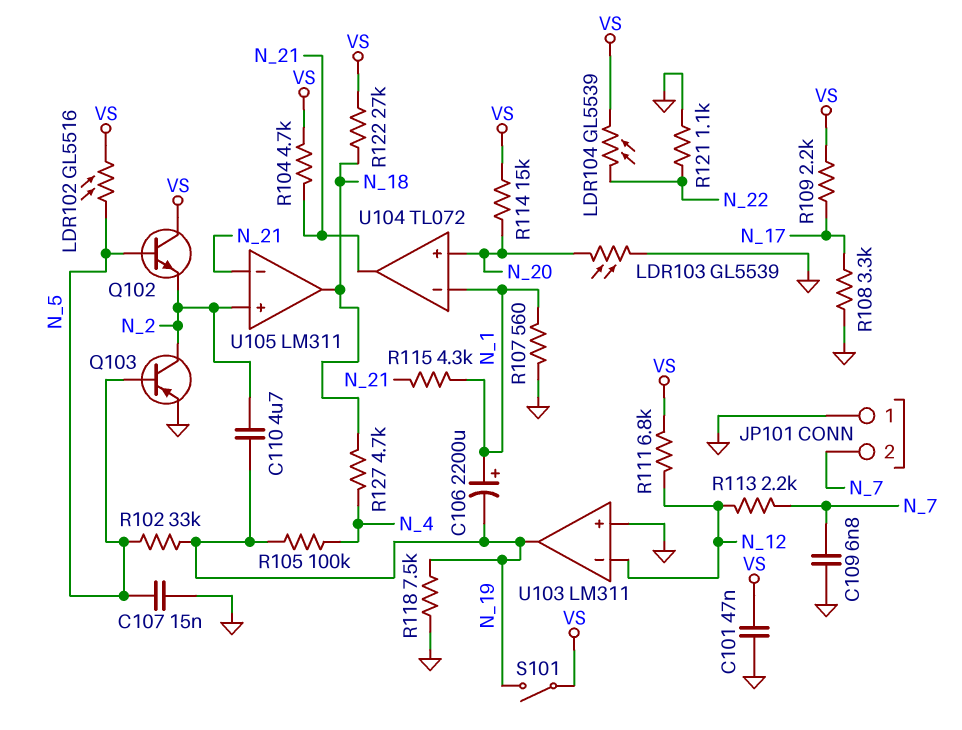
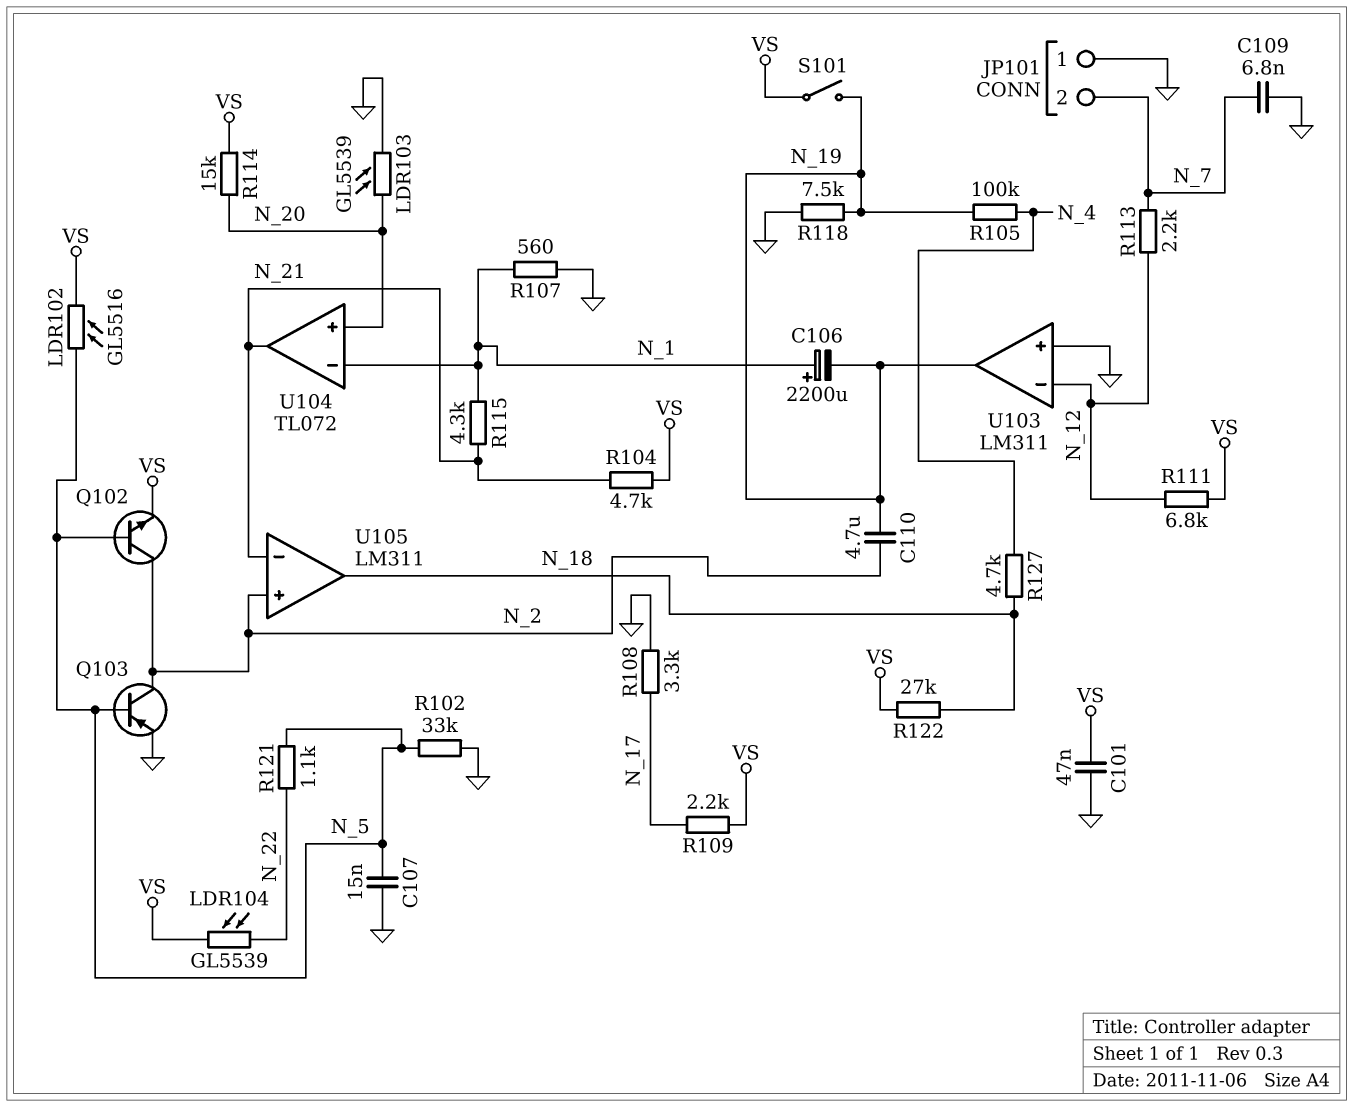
Q102: NPN (B N_5, C VS, E N_2) -> NPN (B N_5, C N_2, E VS)
R102: 33k (N_5, N_19) -> 33k (GND, N_5)
R121: 1.1k (GND, N_22) -> 1.1k (N_5, N_22)

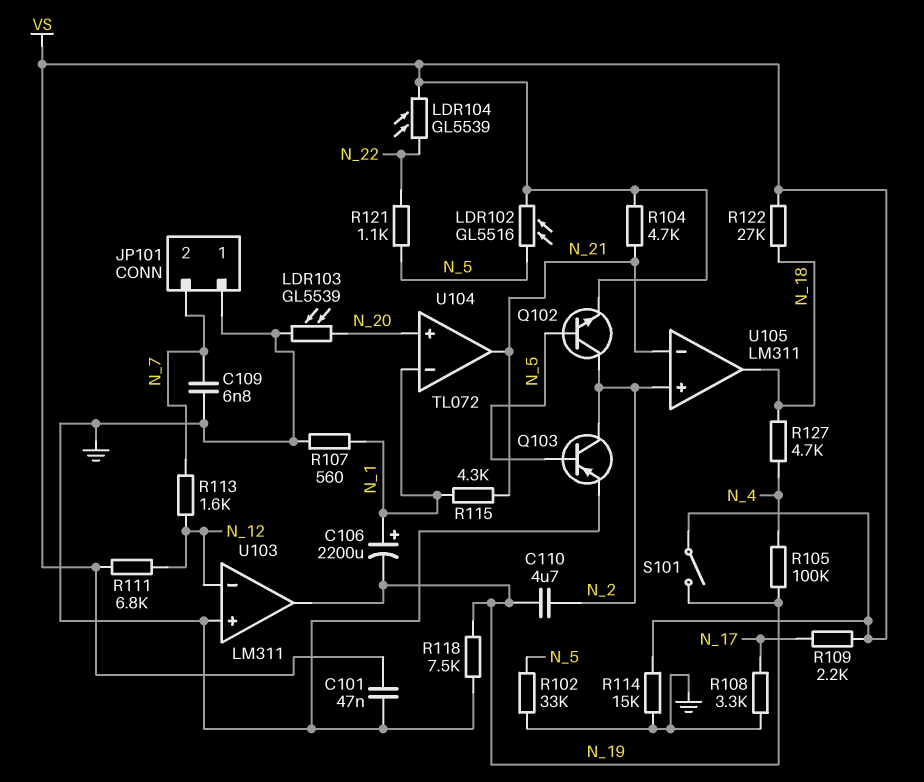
C107: 15nF (GND, N_5) -> none
R113: 2.2k (N_7, N_12) -> 1.6k (N_7, N_12)
R114: 15k (N_20, VS) -> 15k (GND, VS)

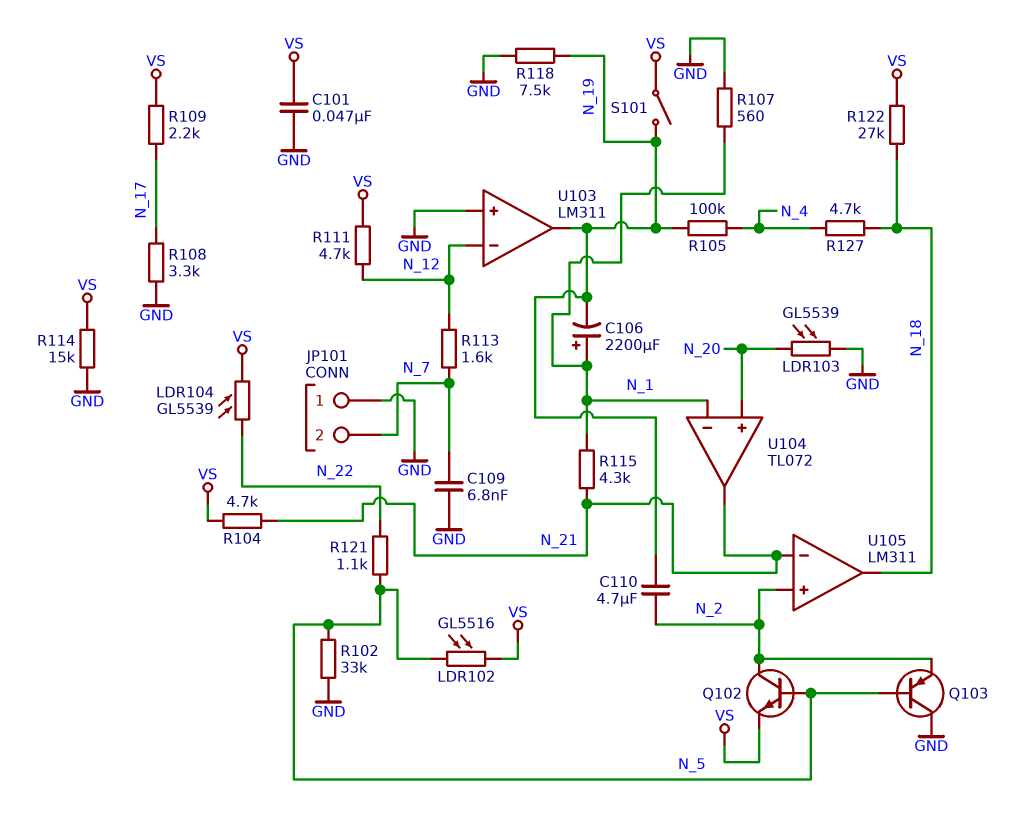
Q103: PNP (B N_5, C N_2, E GND) -> PNP (B N_5, C GND, E N_2)
R111: 6.8k (N_12, VS) -> 4.7k (N_12, VS)

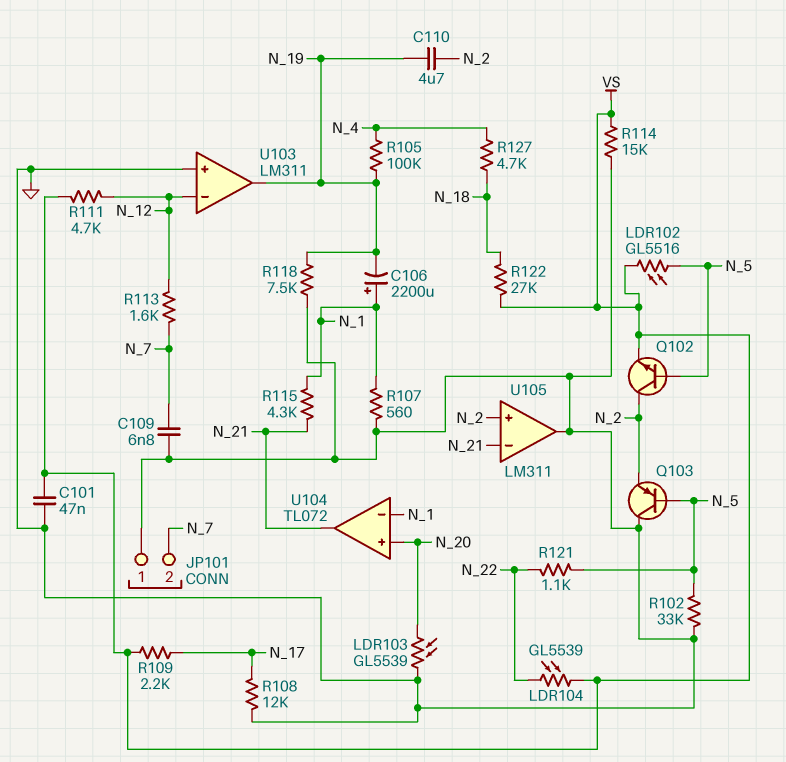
R104: 4.7k (N_21, VS) -> none
R108: 3.3k (GND, N_17) -> 12k (GND, N_17)
S101: switch (N_19, VS) -> none
U105 pin out: N_18 -> GND

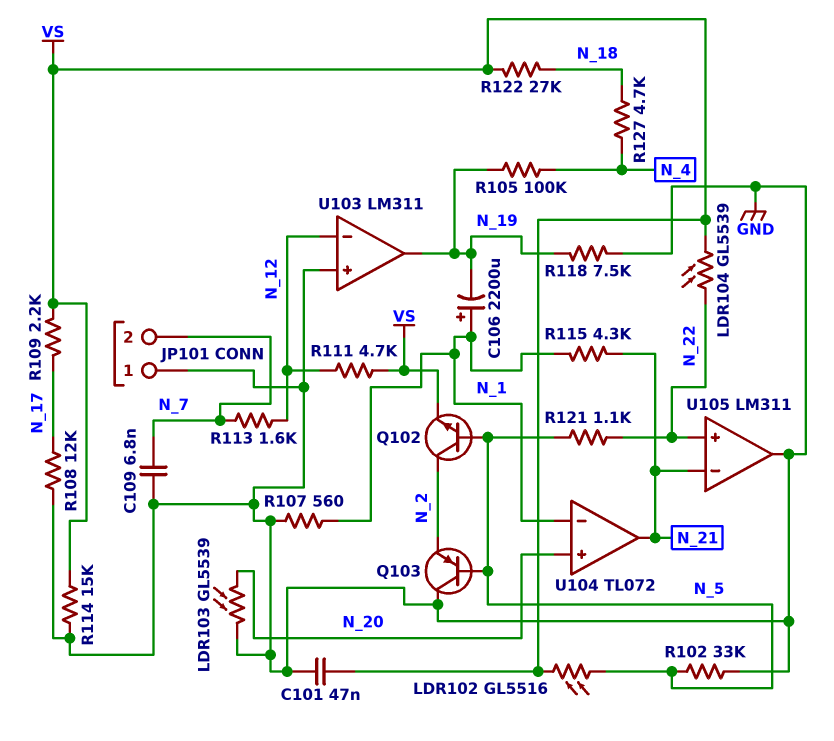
C110: 4.7uF (N_2, N_19) -> none
U105 pin in+: N_2 -> N_22

